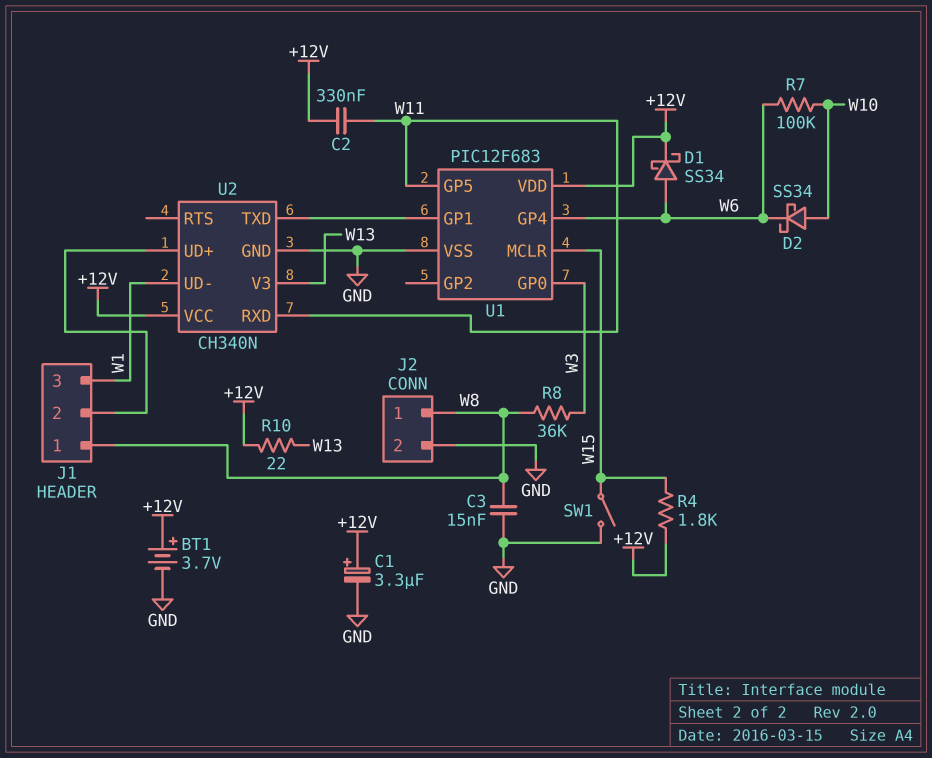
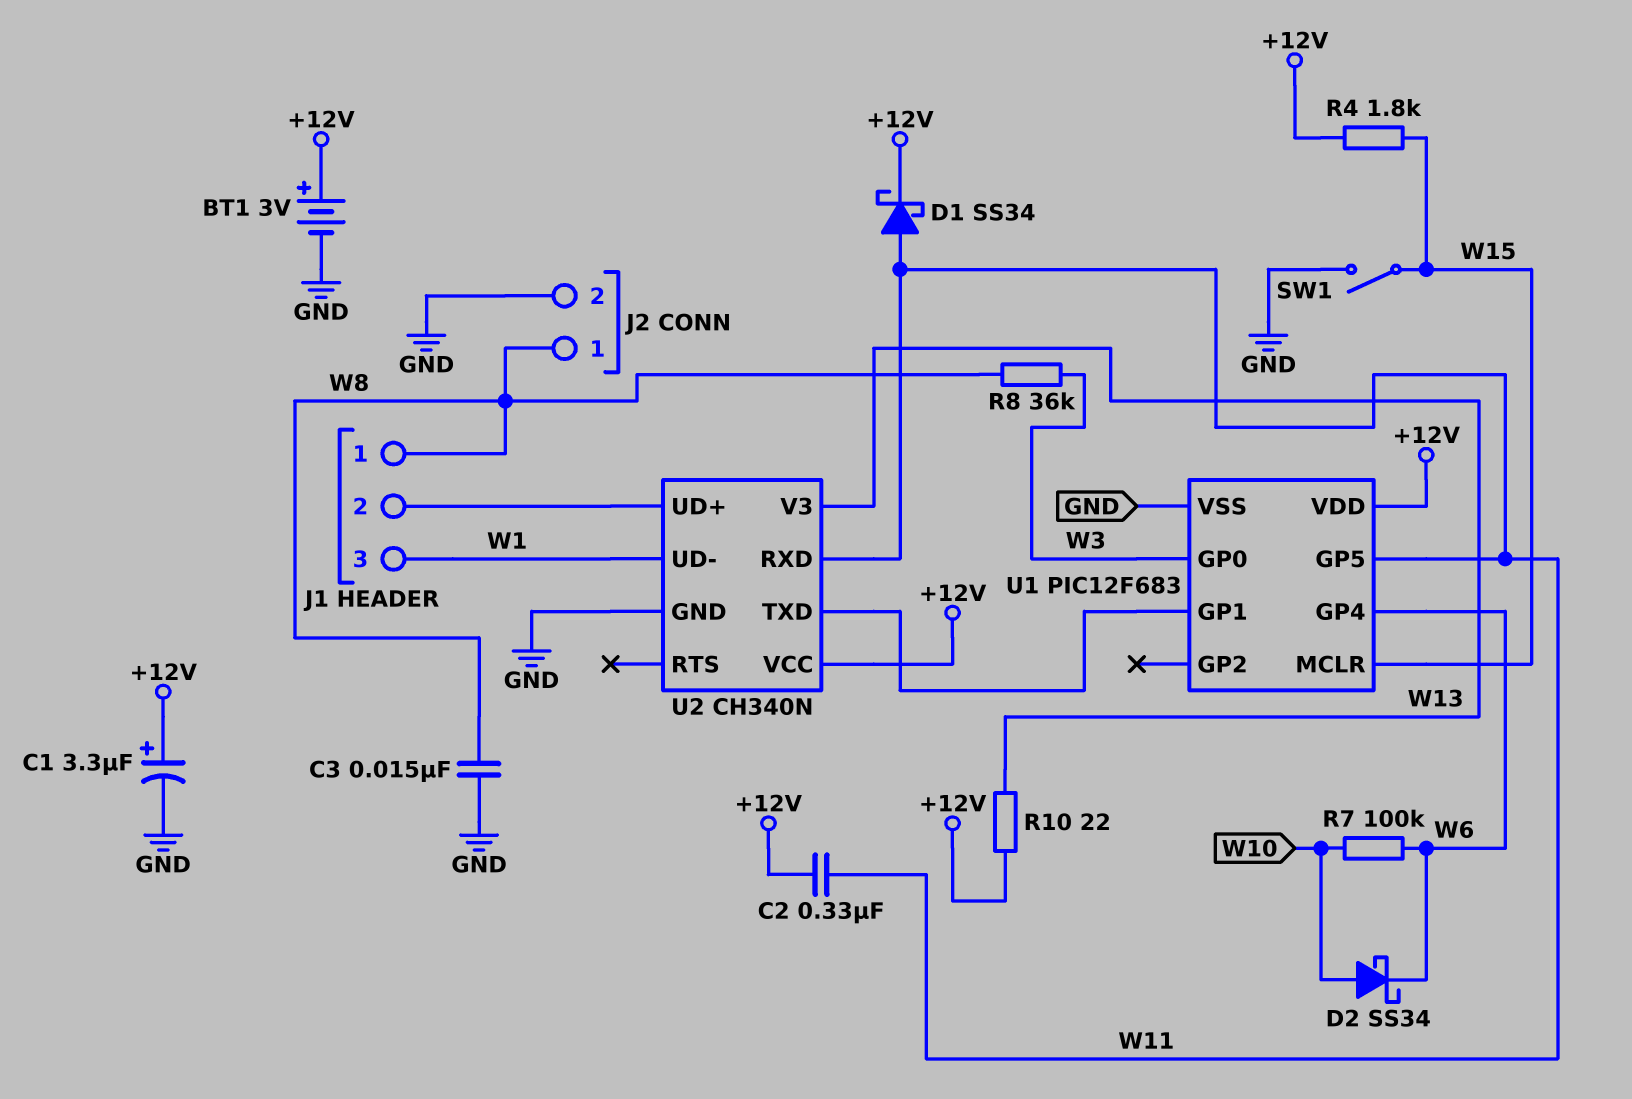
BT1: 3.7V (plus +12V, minus GND) -> 3V (plus +12V, minus GND)
D1: schottky SS34 (A W6, K +12V) -> schottky SS34 (A W11, K +12V)

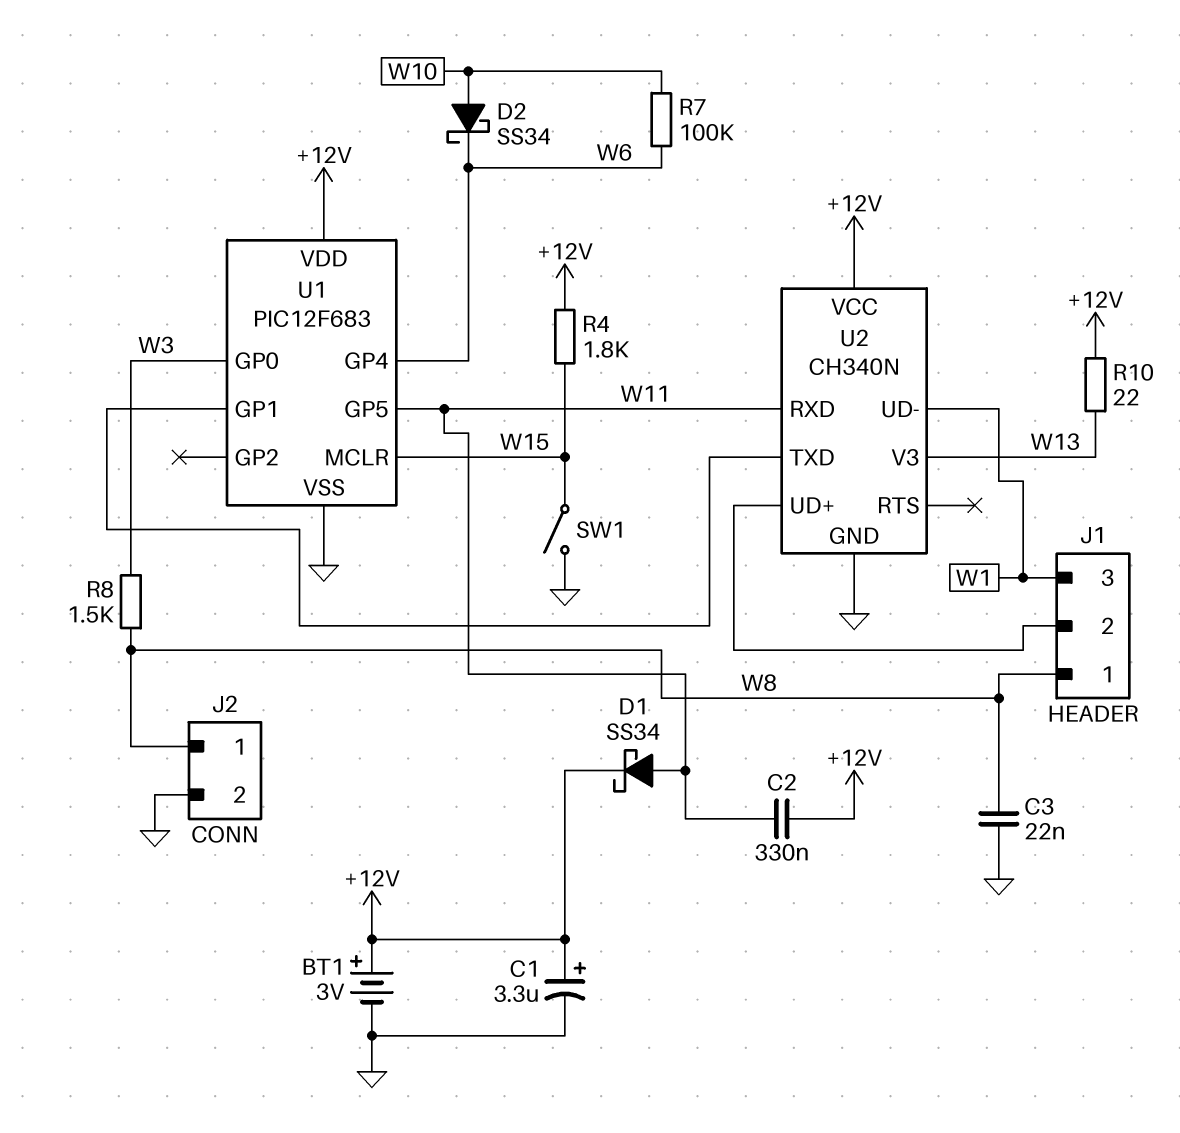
C3: 15nF (GND, W8) -> 22nF (GND, W8)
R8: 36k (W3, W8) -> 1.5k (W3, W8)

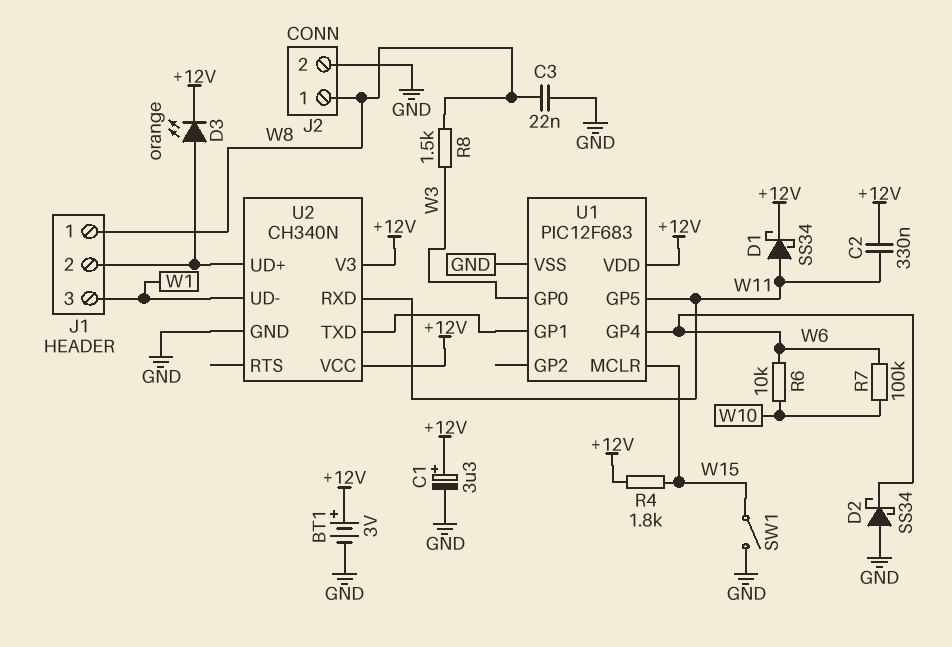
D2: schottky SS34 (A W10, K W6) -> schottky SS34 (A GND, K W6)
D3: none -> LED orange (A J1/2, K +12V)
R6: none -> 10k (W6, W10)
R10: 22 (+12V, W13) -> none
U2 pin V3: W13 -> +12V

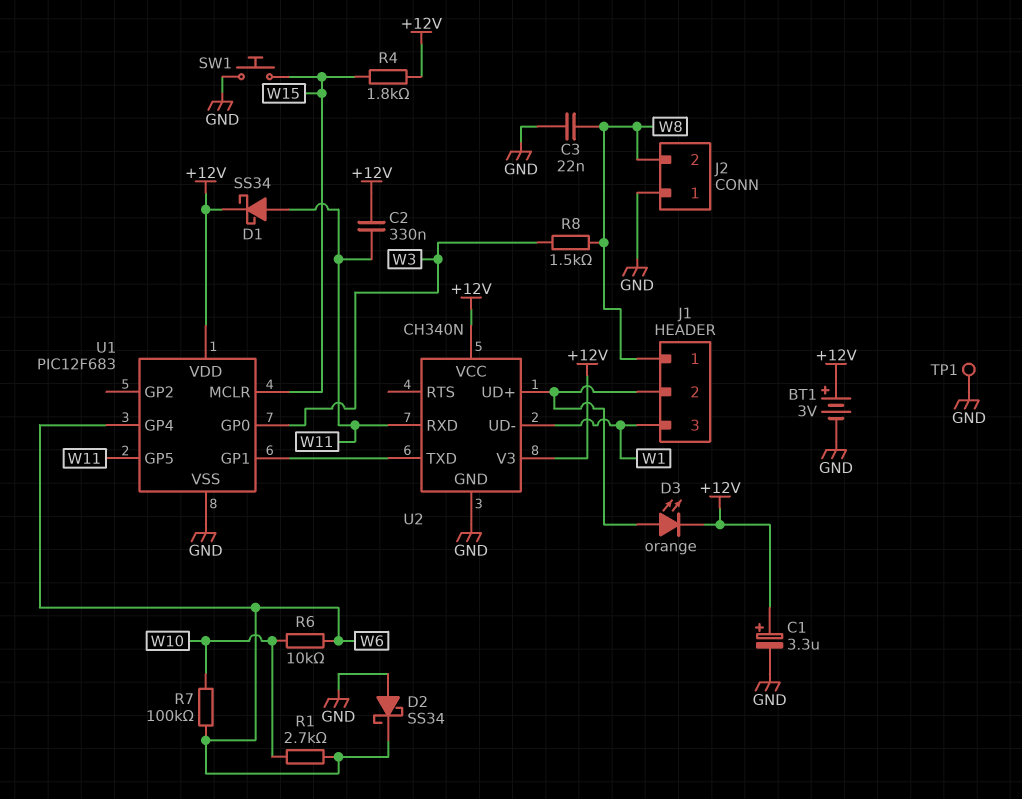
J2 pin 1: W8 -> GND
J2 pin 2: GND -> W8
R1: none -> 2.7k (W6, W10)
SW1: switch (GND, W15) -> button (GND, W15)
TP1: none -> test point (GND)

